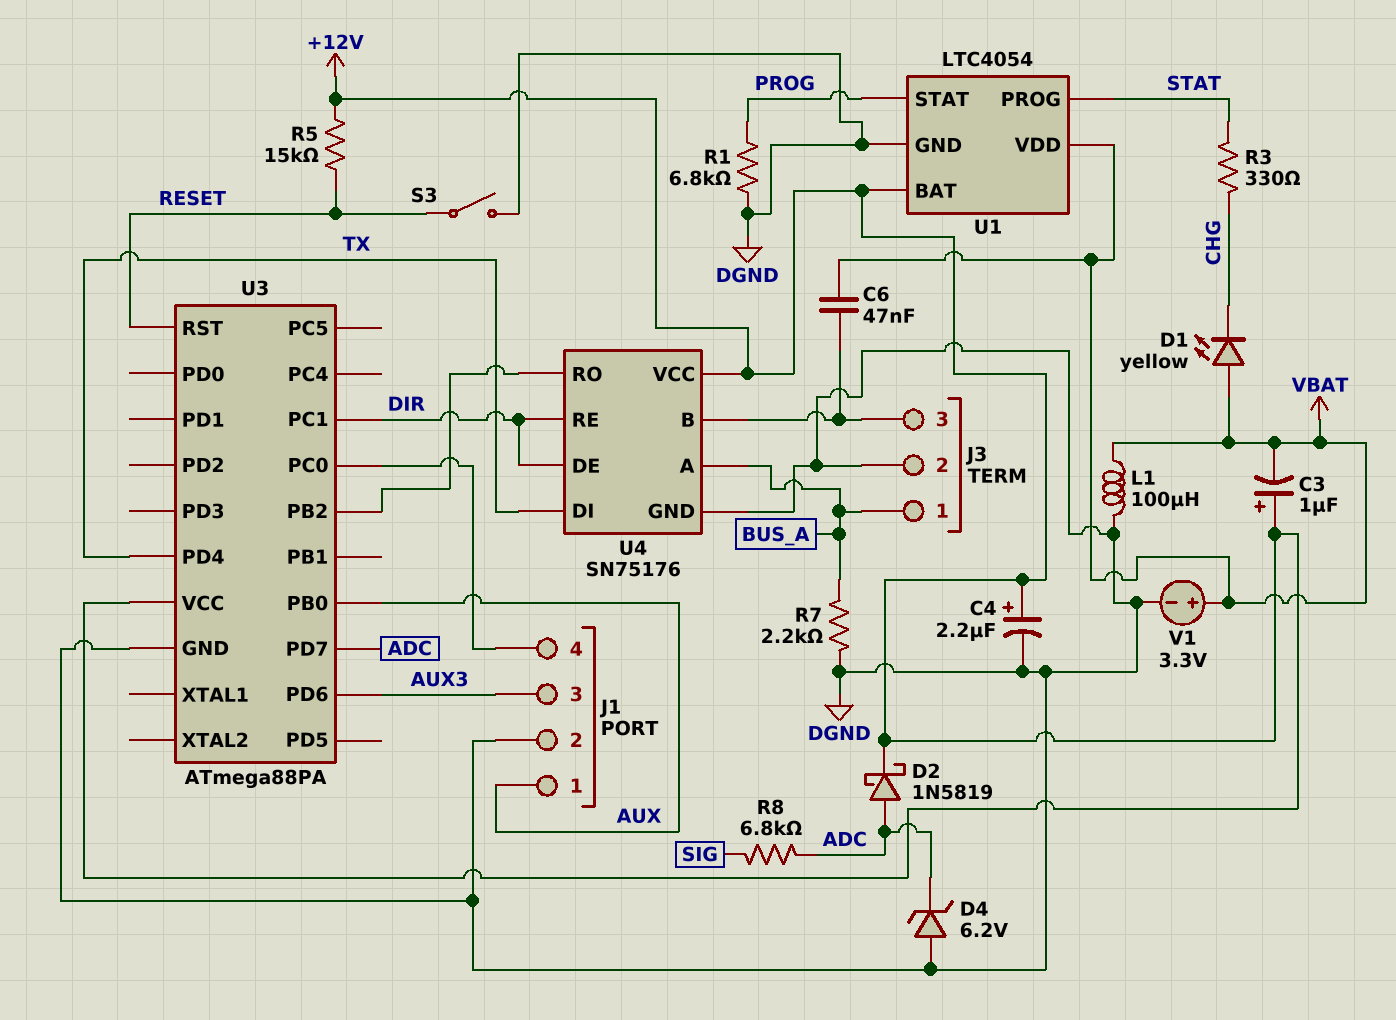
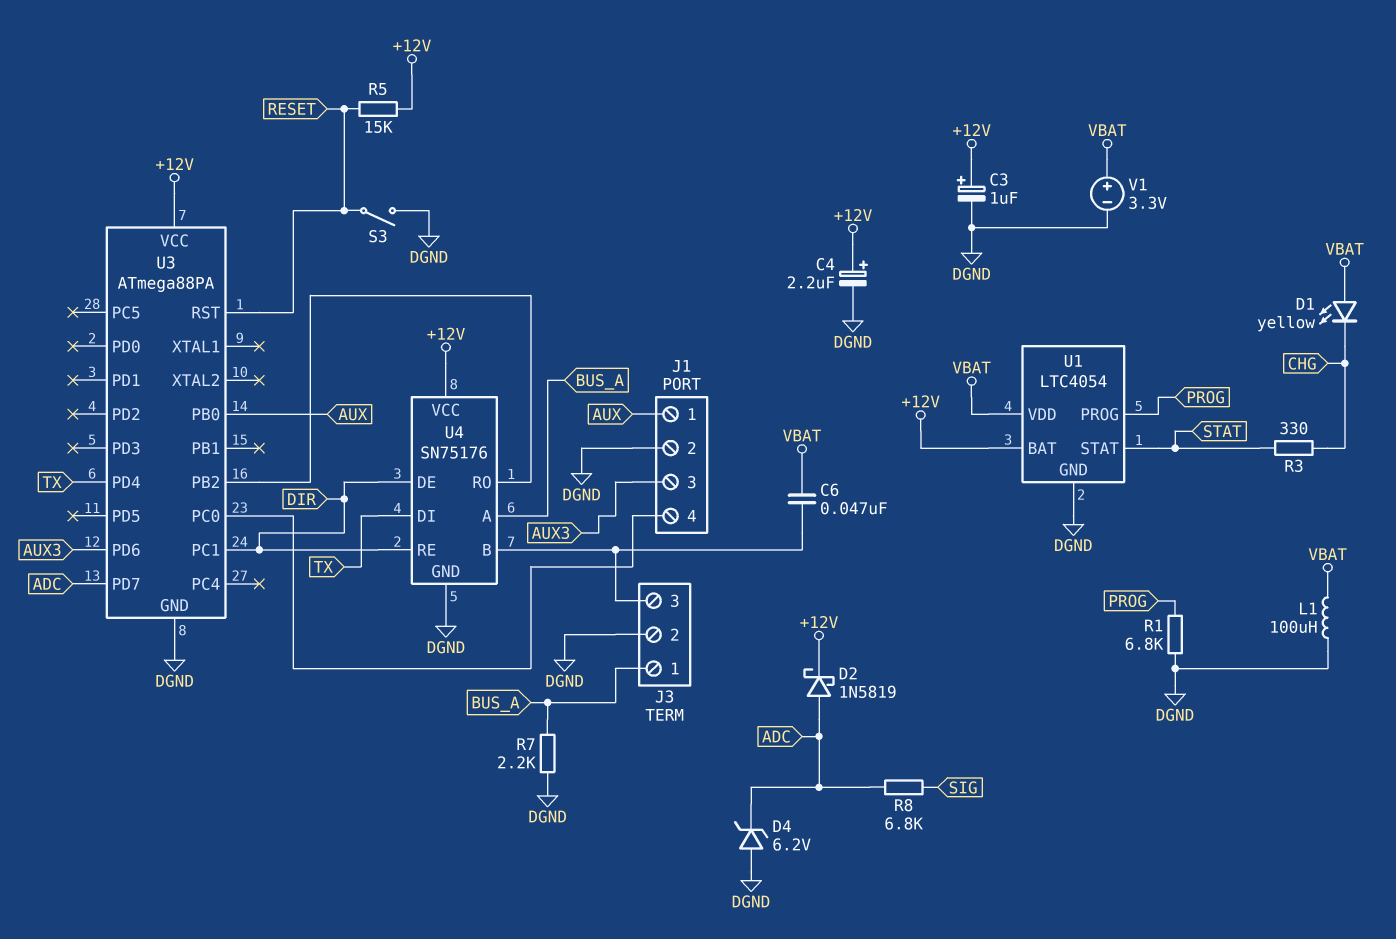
C3: 1uF (plus +12V, minus VBAT) -> 1uF (plus +12V, minus DGND)
U1 pin PROG: STAT -> PROG
U1 pin STAT: PROG -> STAT

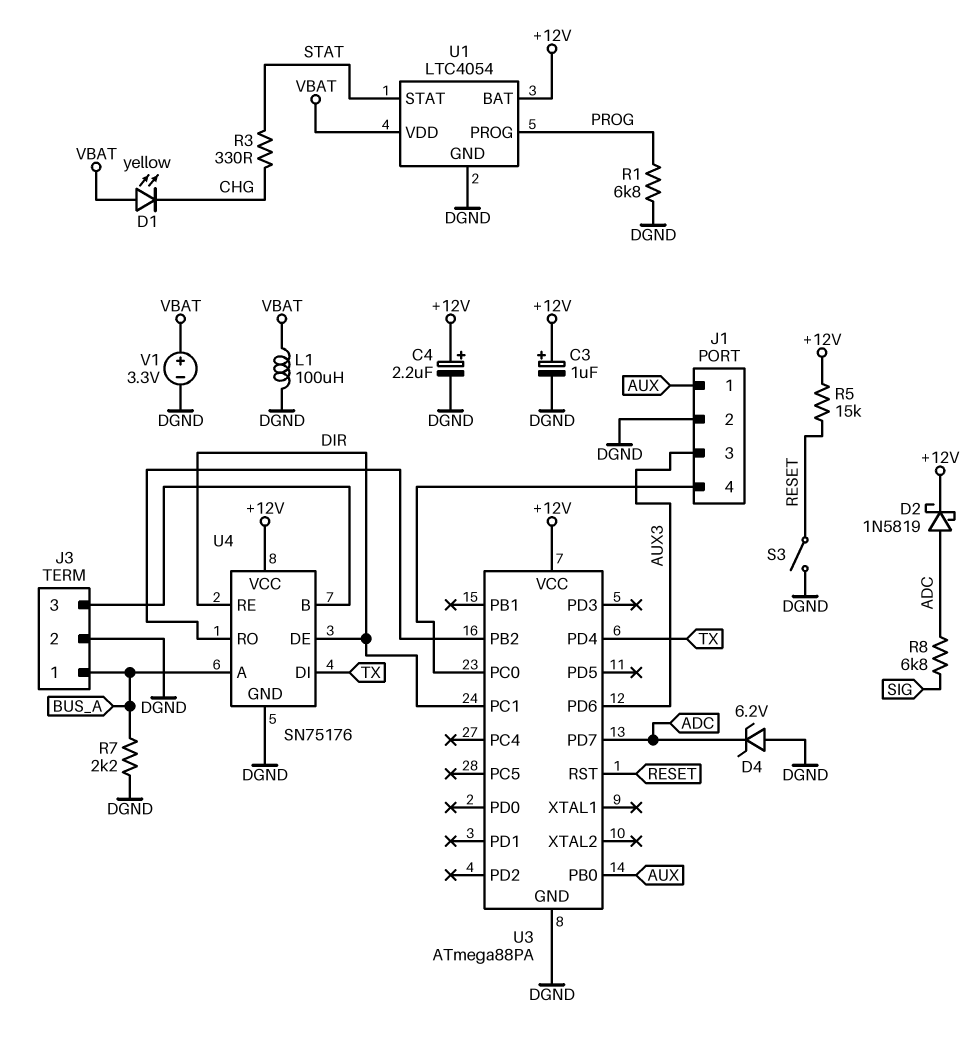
C6: 47nF (J3/3, VBAT) -> none

